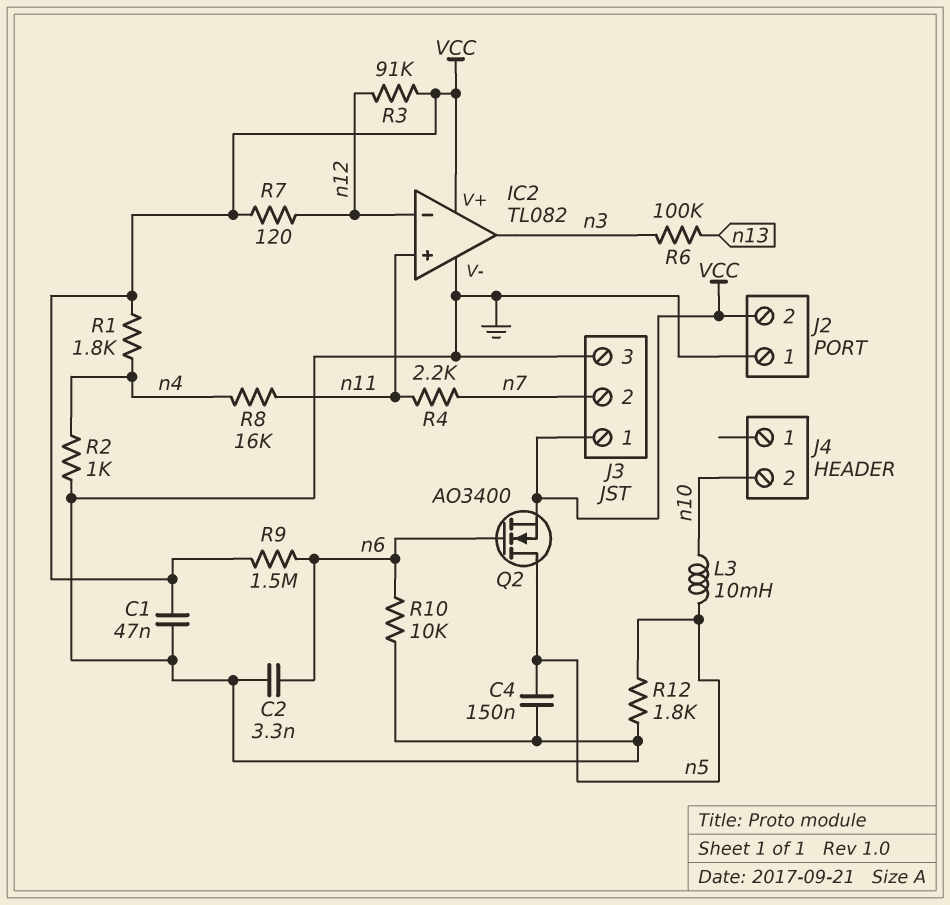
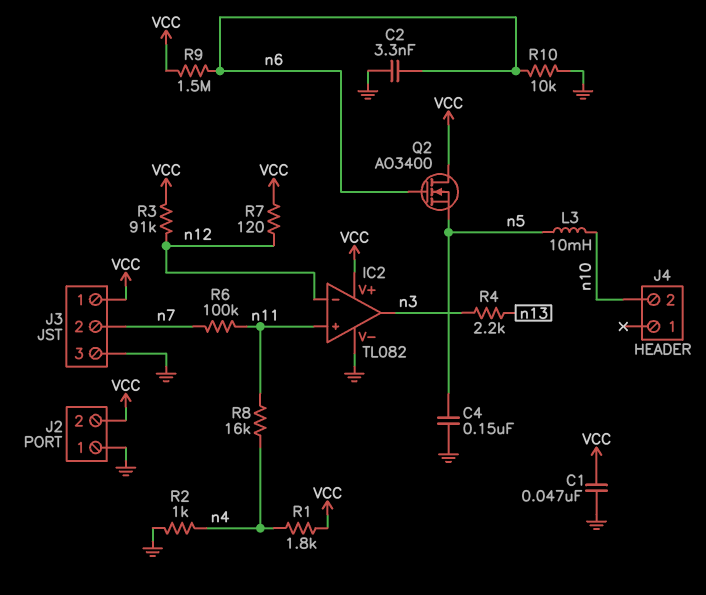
Q2: NMOS AO3400 (G n6, D n5, S VCC) -> NMOS AO3400 (G n6, D VCC, S n5)
R4: 2.2k (n7, n11) -> 2.2k (n3, n13)
R6: 100k (n3, n13) -> 100k (n7, n11)
R12: 1.8k (GND, n5) -> none

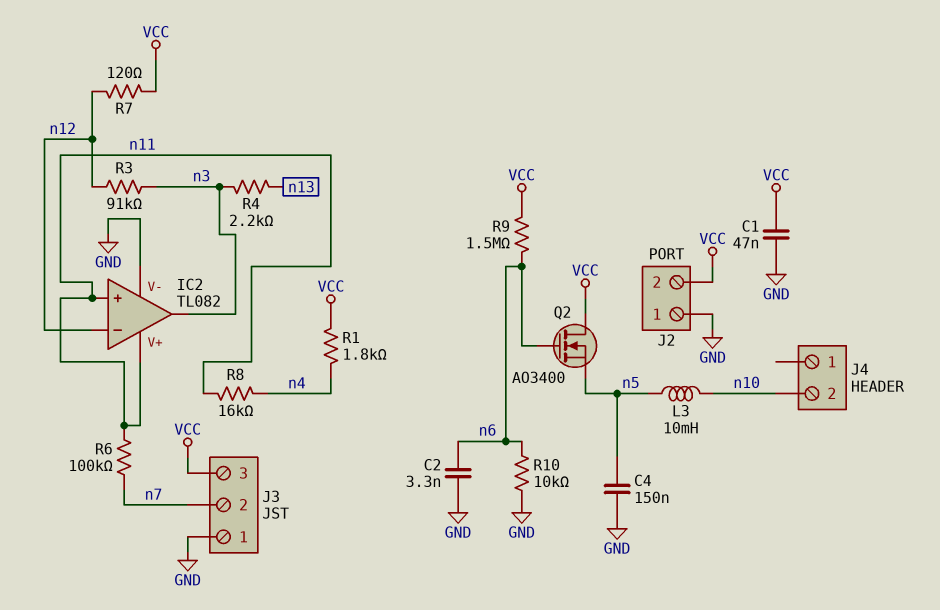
IC2 pin V+: VCC -> n11
J3 pin 1: VCC -> GND
J3 pin 3: GND -> VCC
R2: 1k (GND, n4) -> none
R3: 91k (VCC, n12) -> 91k (n3, n12)

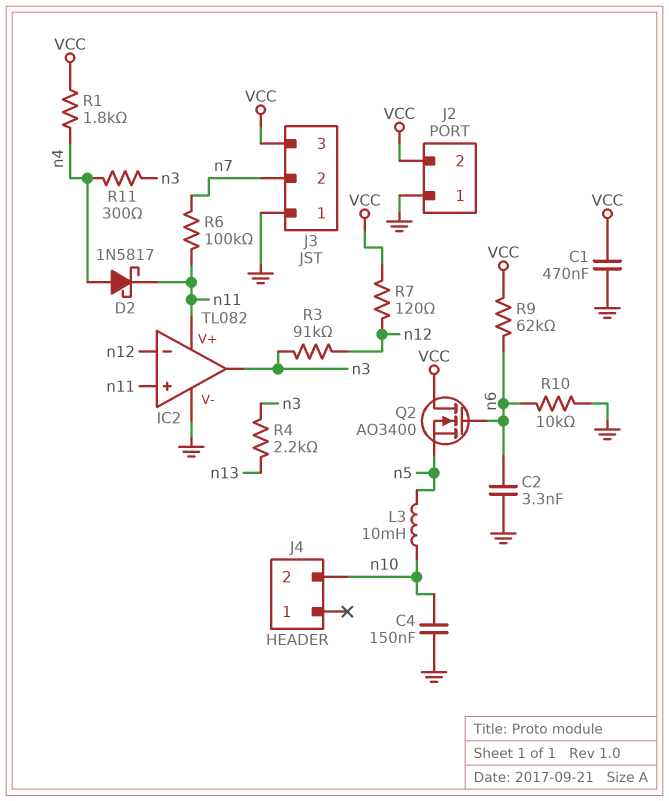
C1: 47nF (GND, VCC) -> 470nF (GND, VCC)
C4: 150nF (GND, n5) -> 150nF (GND, n10)
D2: none -> schottky 1N5817 (A n4, K n11)
R8: 16k (n4, n11) -> none
R9: 1.5M (VCC, n6) -> 62k (VCC, n6)
R11: none -> 300 (n3, n4)

